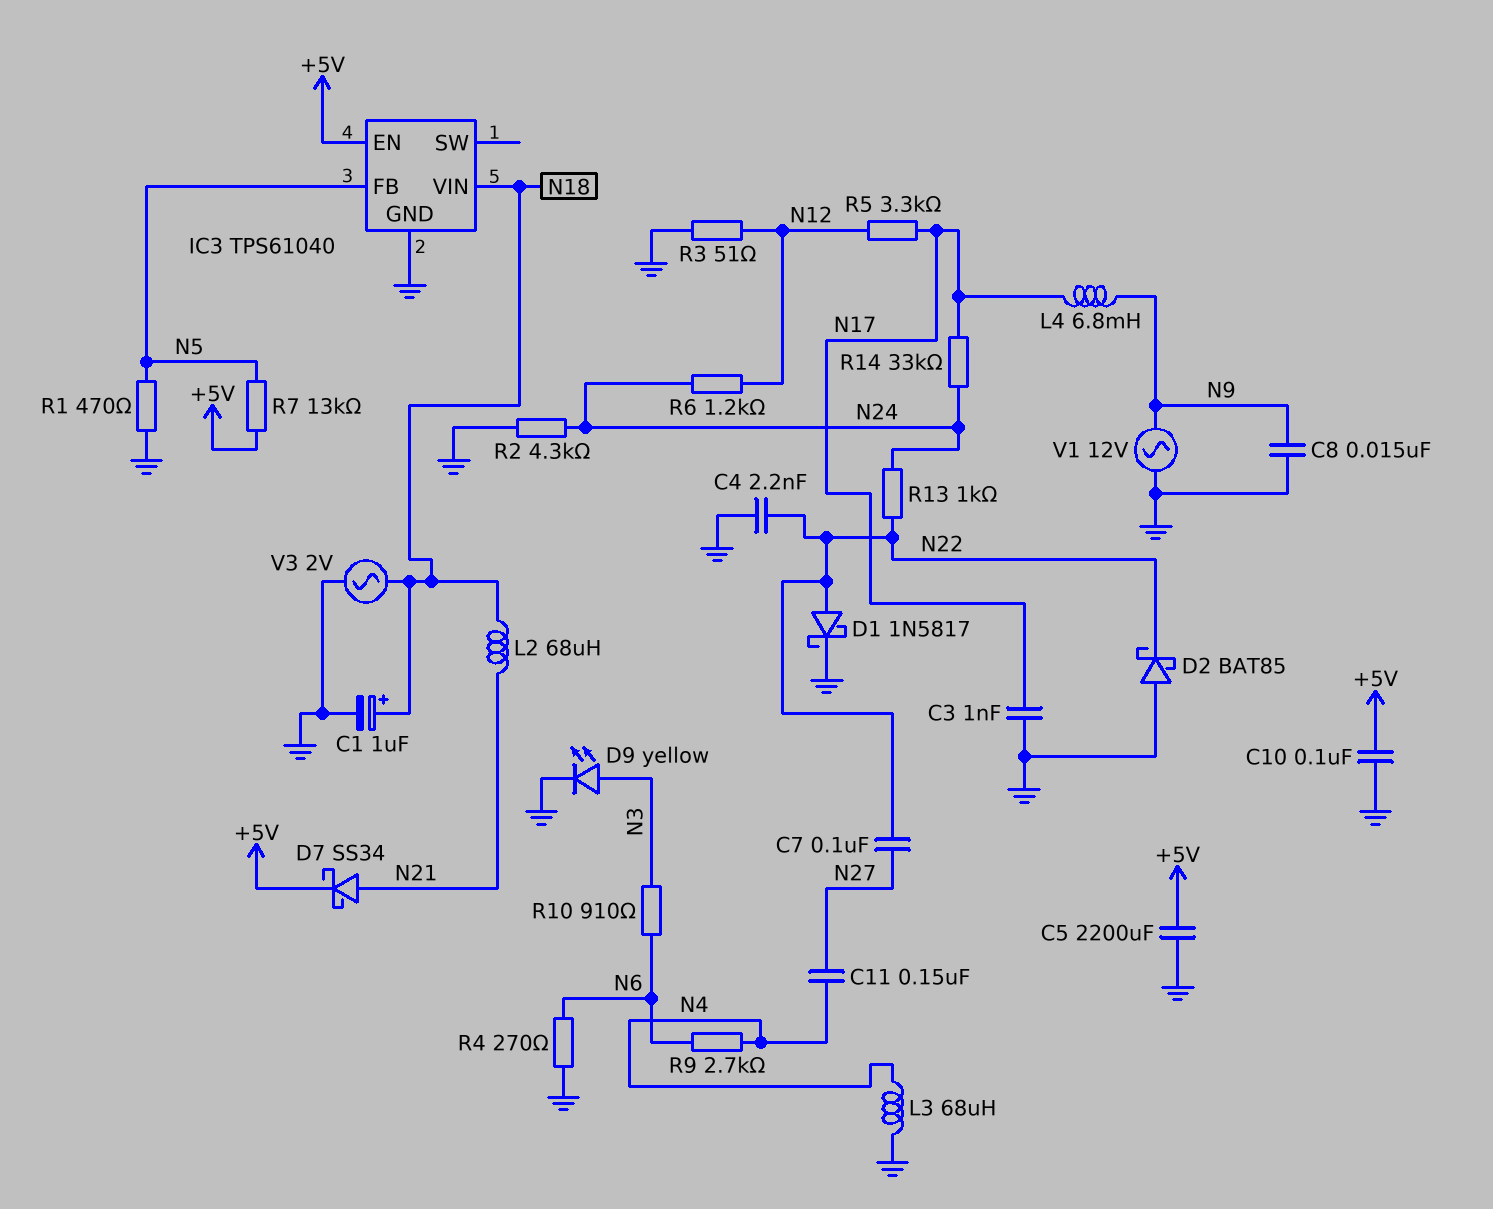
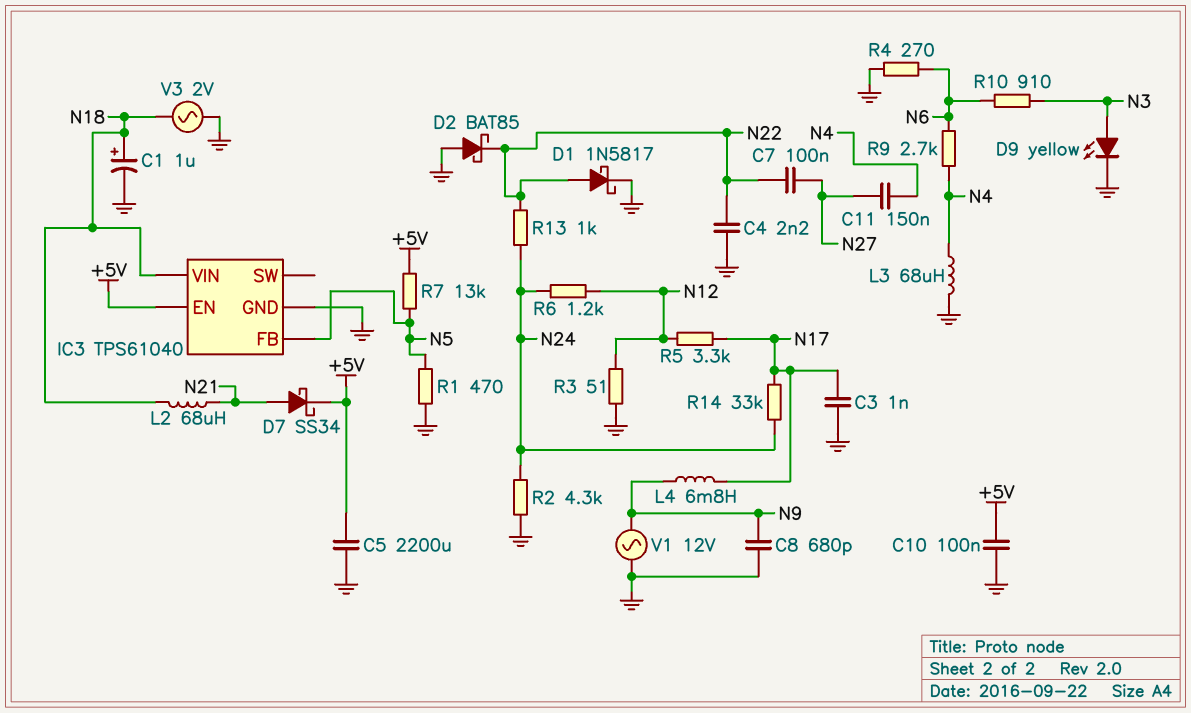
C8: 15nF (GND, N9) -> 680pF (GND, N9)

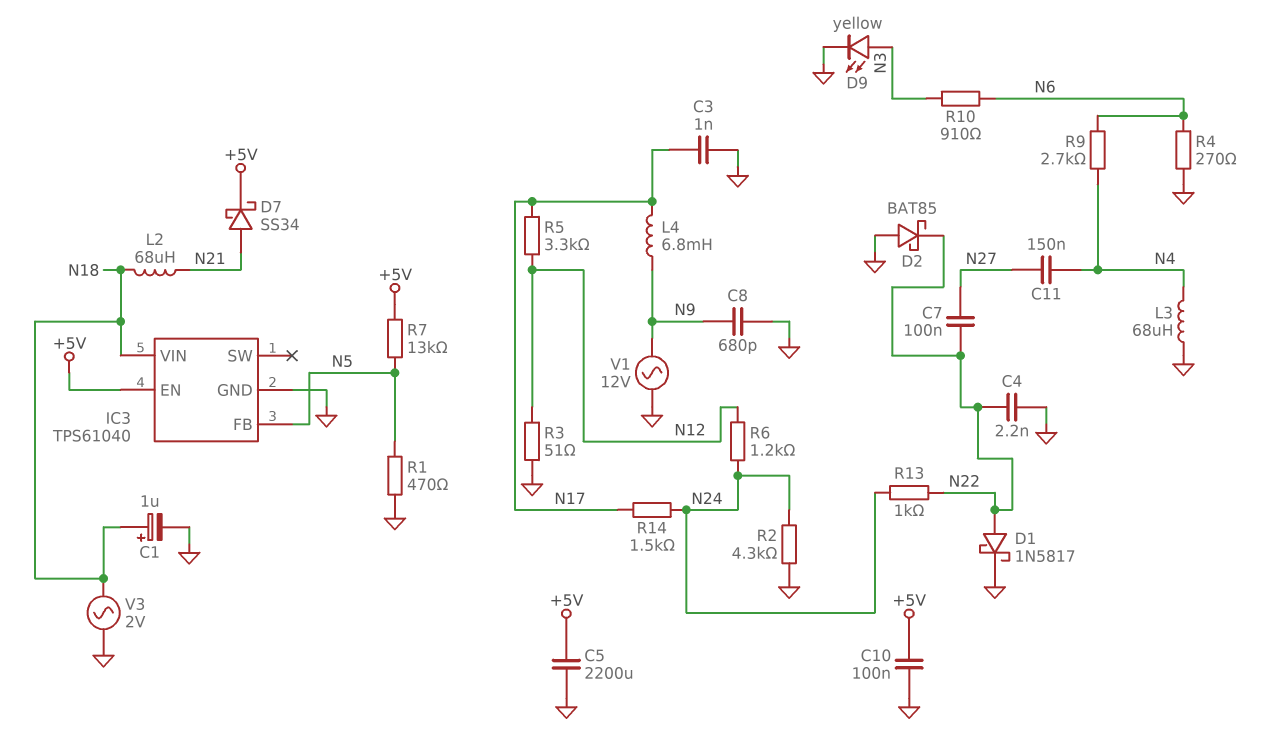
R14: 33k (N17, N24) -> 1.5k (N17, N24)

